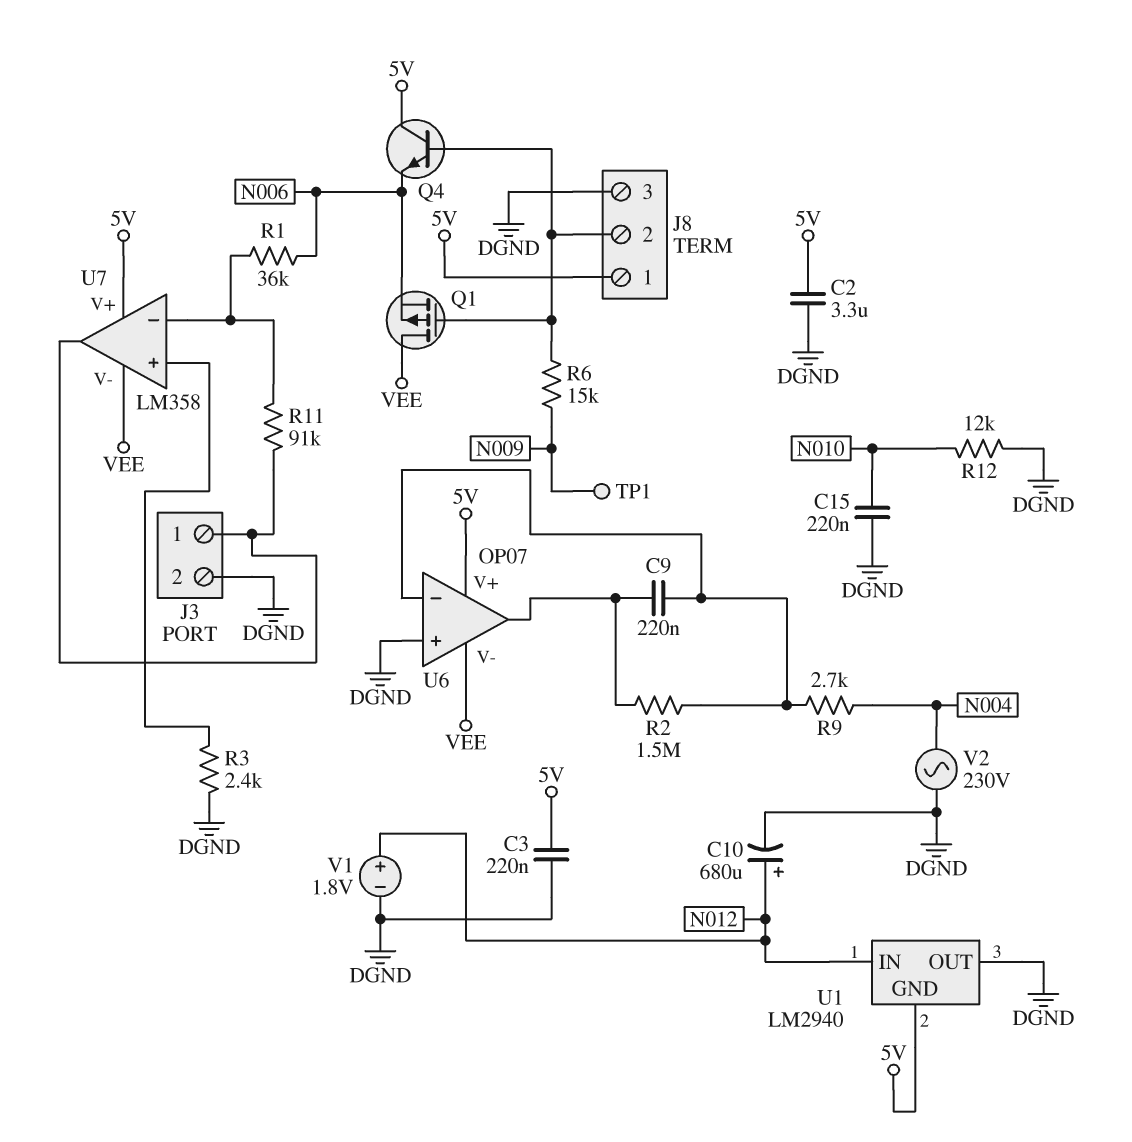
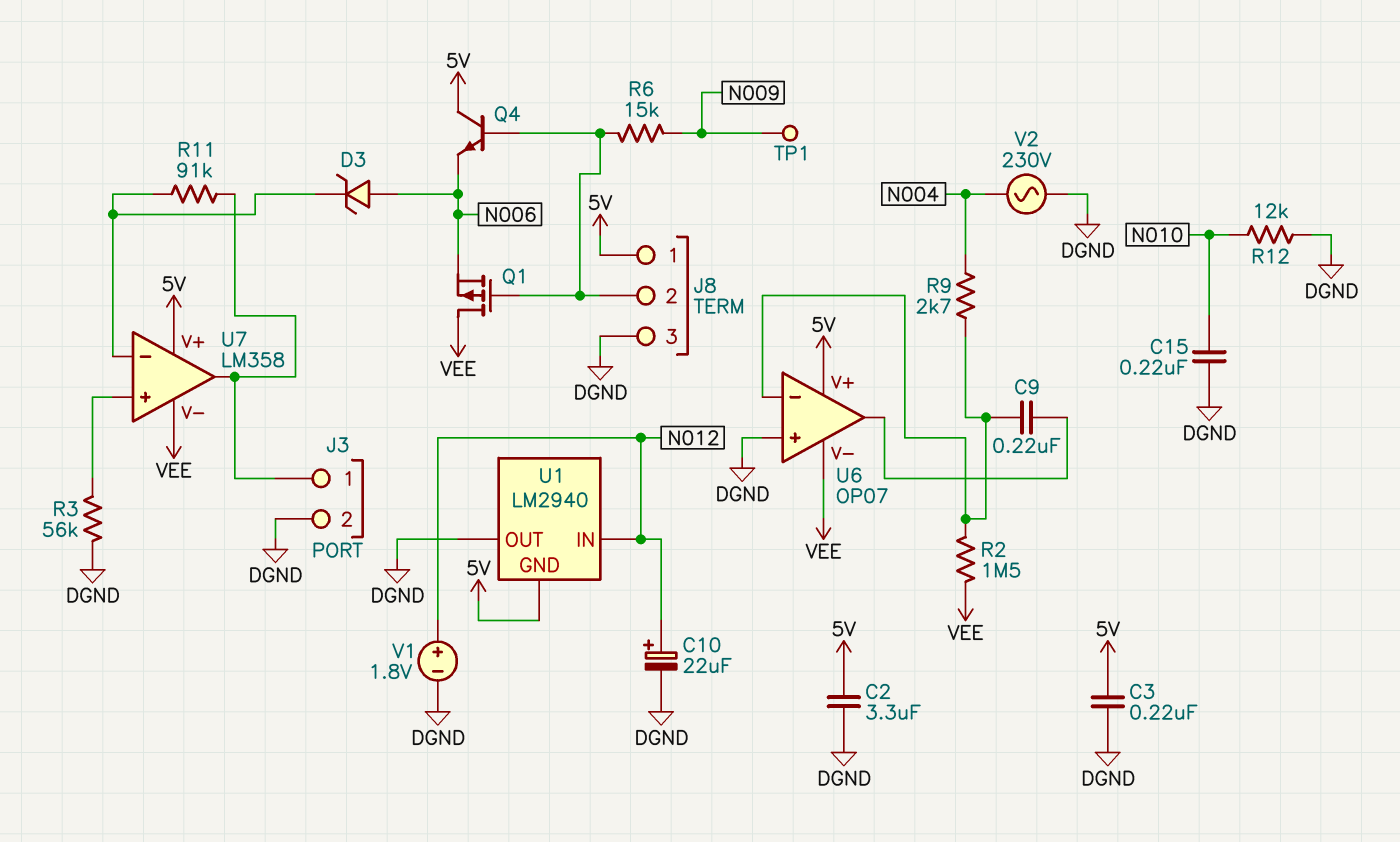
C10: 680uF (plus N012, minus DGND) -> 22uF (plus N012, minus DGND)
D3: none -> zener (A N006, K U7/in-)
R1: 36k (N006, U7/in-) -> none
R2: 1.5M (U6/in-, U6/out) -> 1.5M (U6/in-, VEE)
R3: 2.4k (DGND, U7/in+) -> 56k (DGND, U7/in+)

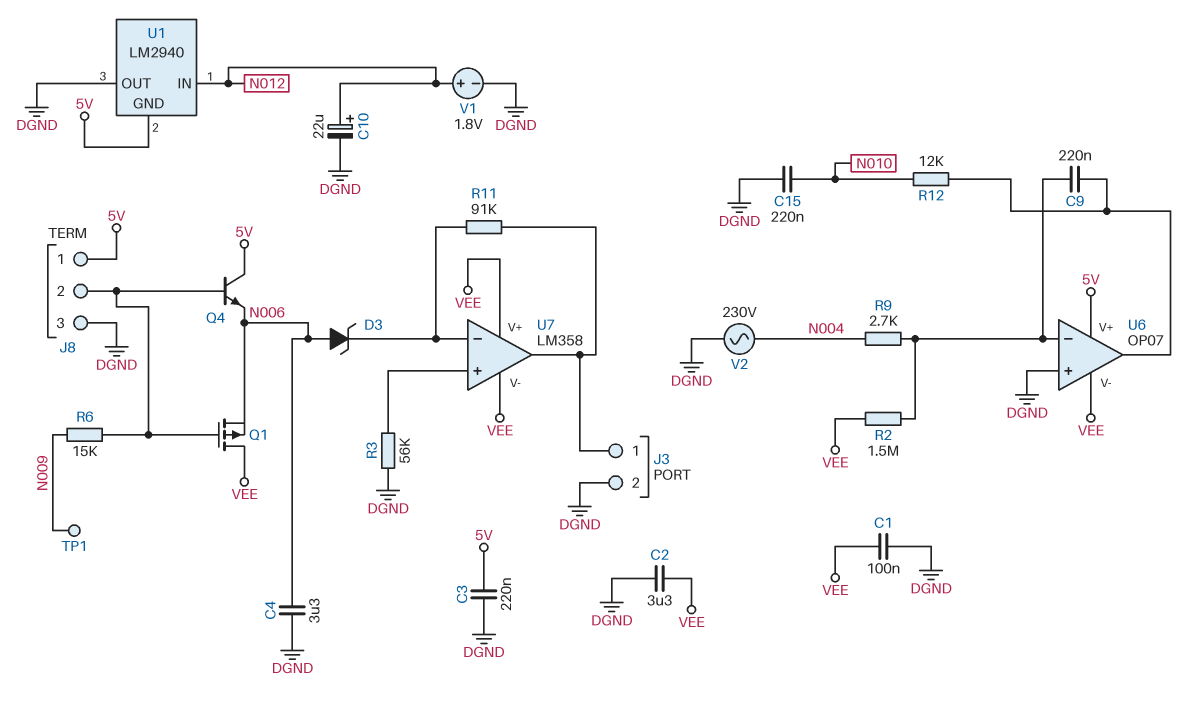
C1: none -> 100nF (DGND, VEE)
C2: 3.3uF (5V, DGND) -> 3.3uF (DGND, VEE)
C4: none -> 3.3uF (DGND, N006)
R12: 12k (DGND, N010) -> 12k (N010, U6/out)
U7 pin V+: 5V -> VEE

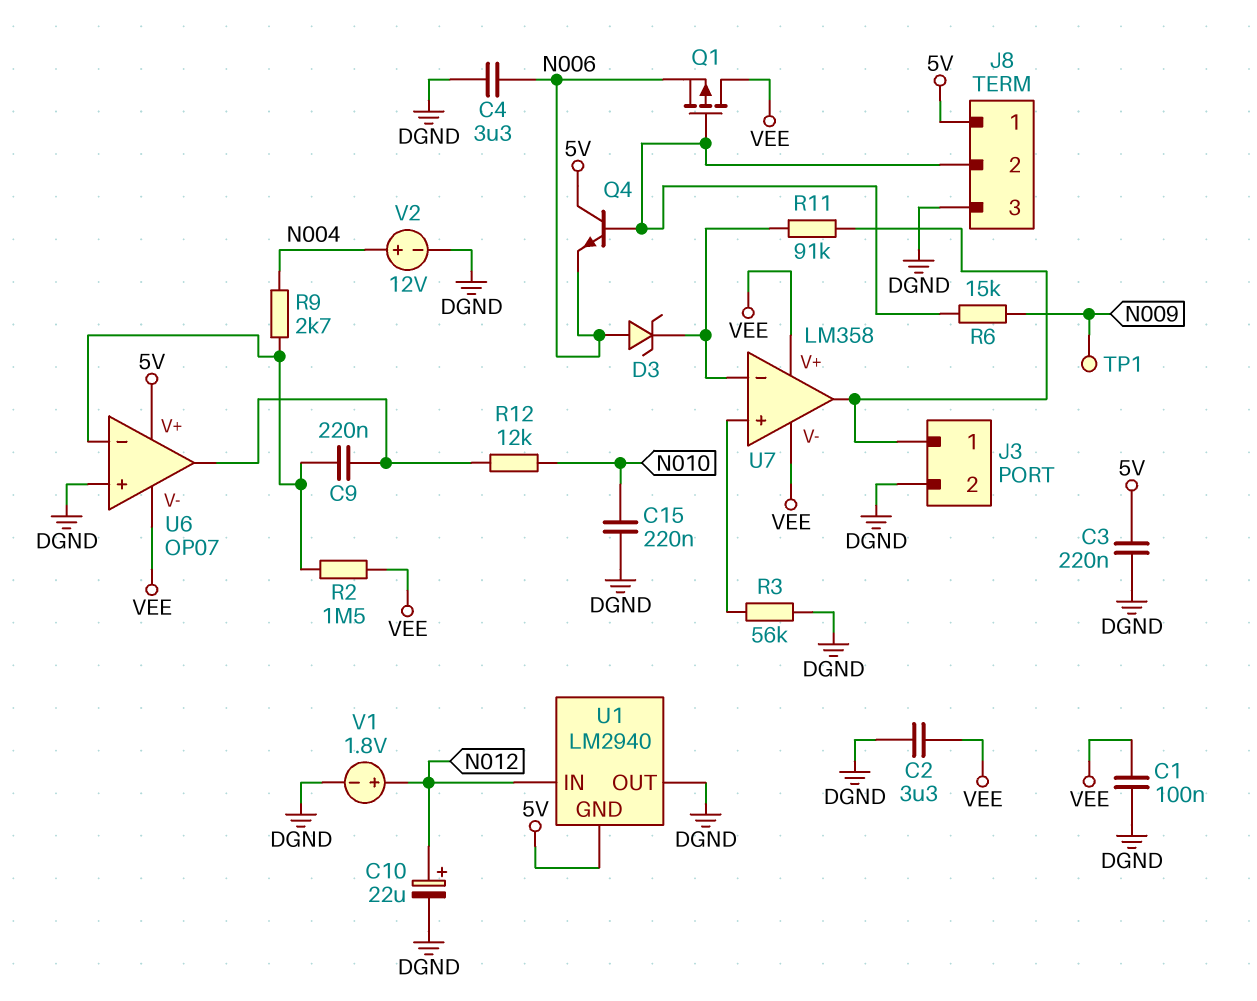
V2: AC 230V (DGND, N004) -> 12V (plus N004, minus DGND)

